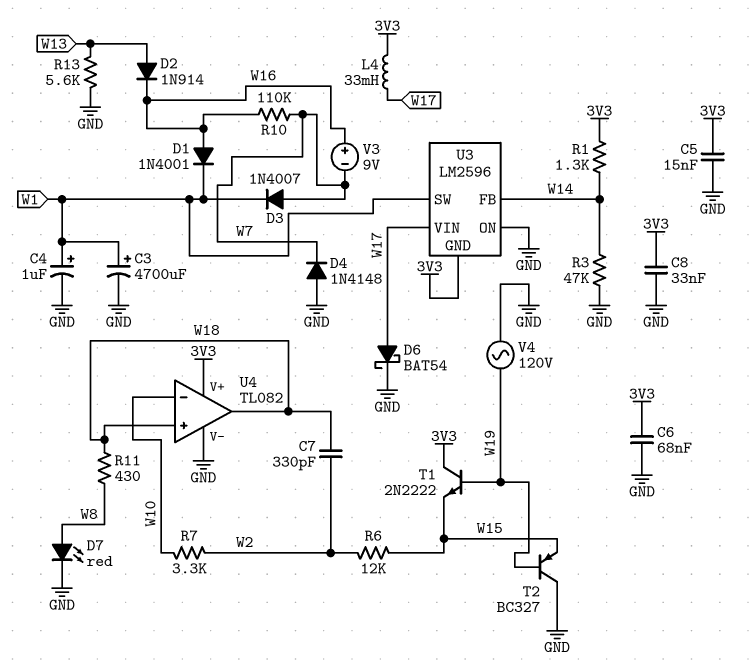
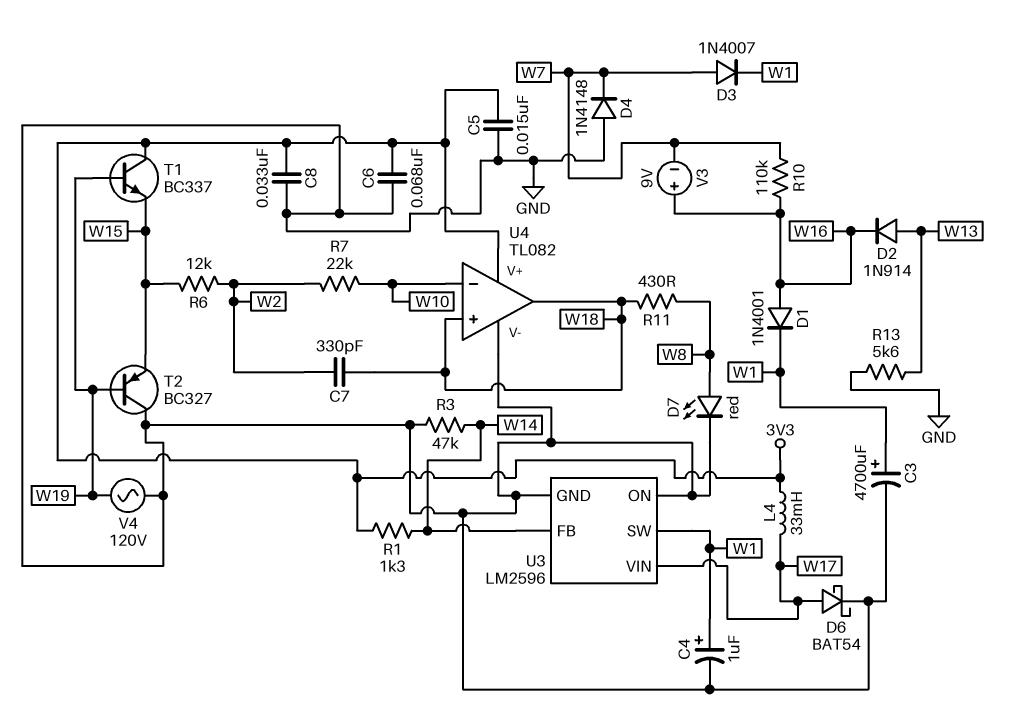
R7: 3.3k (W2, W10) -> 22k (W2, W10)
T1: NPN 2N2222 (B W19, C 3V3, E W15) -> NPN BC337 (B W19, C 3V3, E W15)
U3 pin GND: 3V3 -> GND

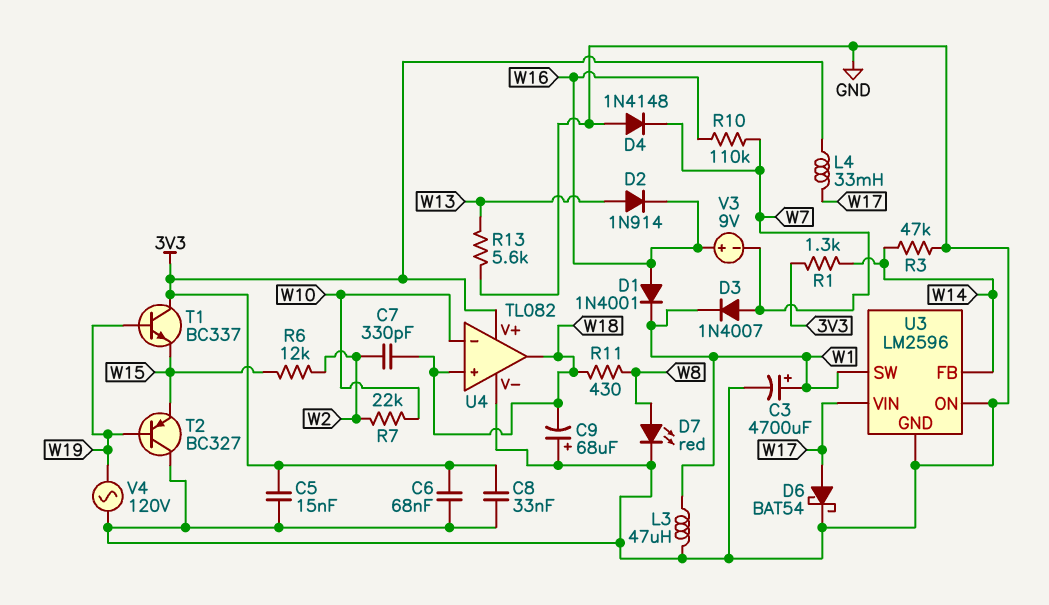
C4: 1uF (plus W1, minus GND) -> none
C9: none -> 68uF (plus GND, minus W18)
L3: none -> 47uH (GND, W1)

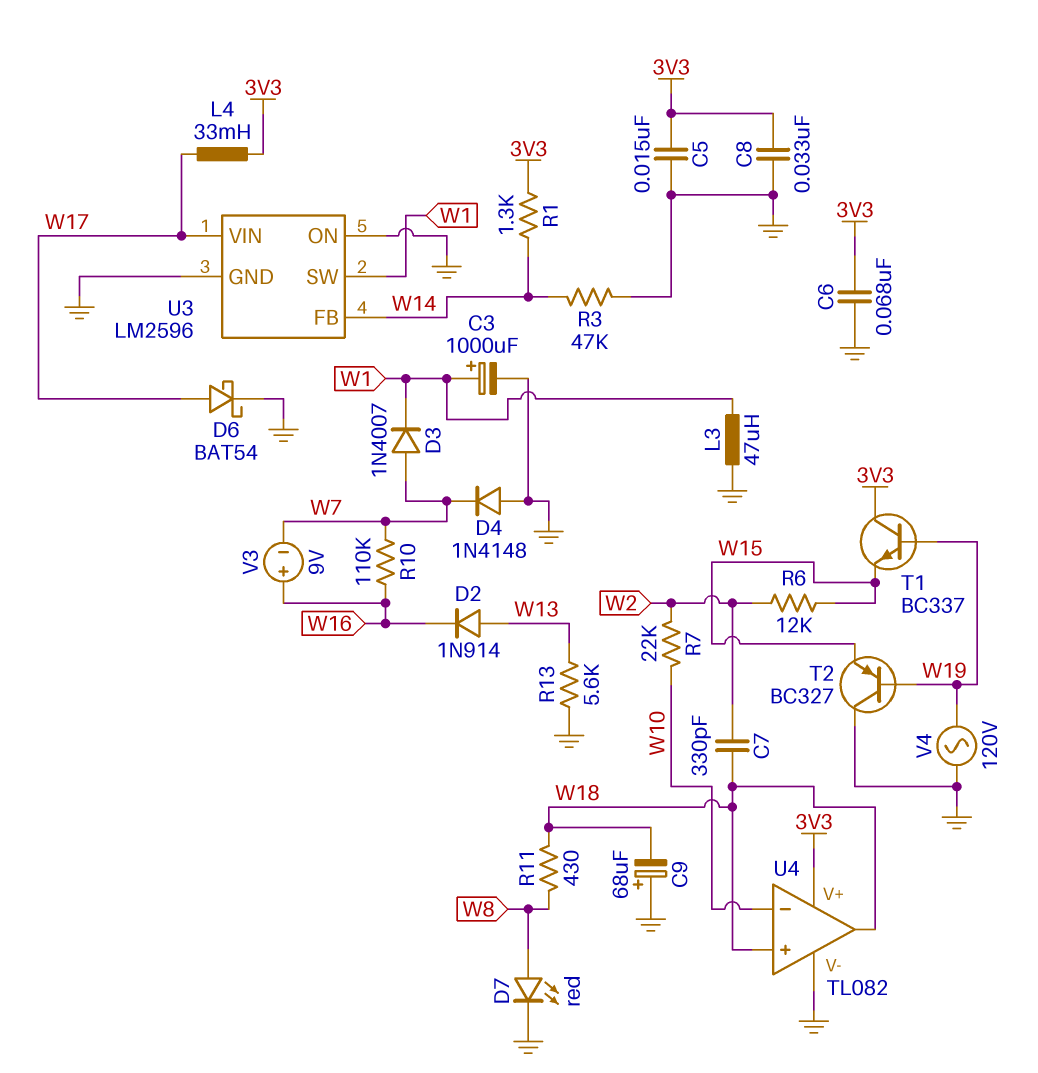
C3: 4700uF (plus W1, minus GND) -> 1000uF (plus W1, minus GND)
D1: diode 1N4001 (A W16, K W1) -> none

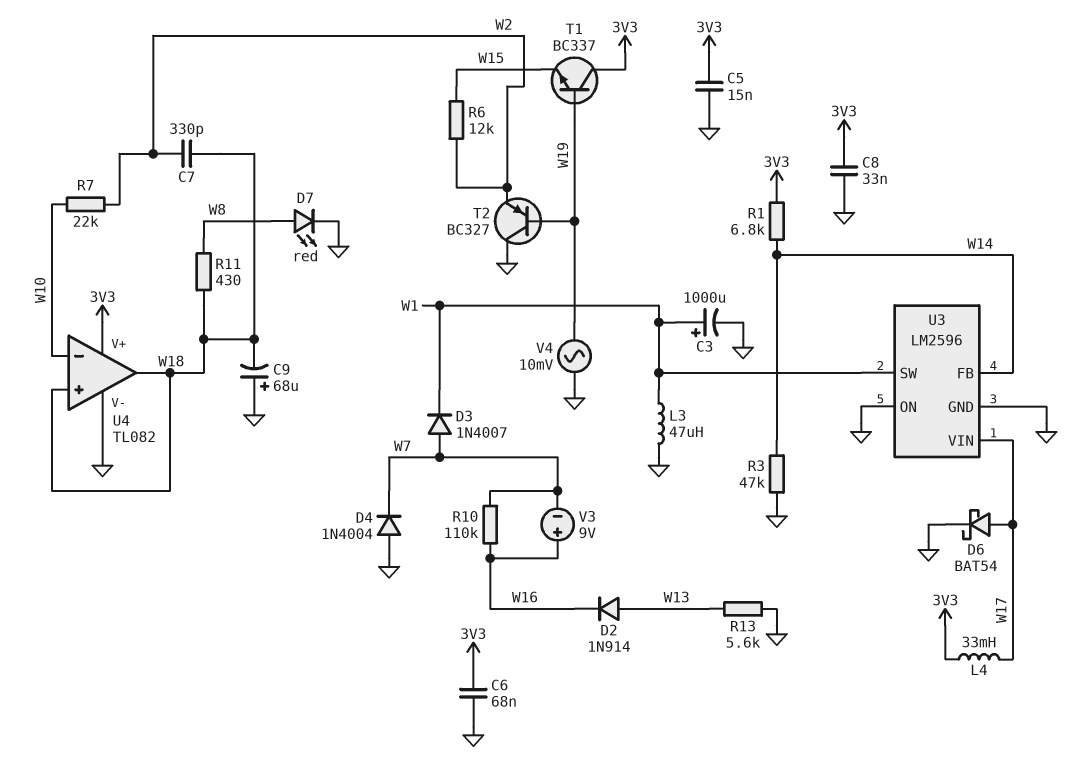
D4: diode 1N4148 (A GND, K W7) -> diode 1N4004 (A GND, K W7)
R1: 1.3k (3V3, W14) -> 6.8k (3V3, W14)
T2: PNP BC327 (B W19, C GND, E W15) -> PNP BC327 (B W19, C GND, E W2)
V4: AC 120V (GND, W19) -> AC 10mV (GND, W19)

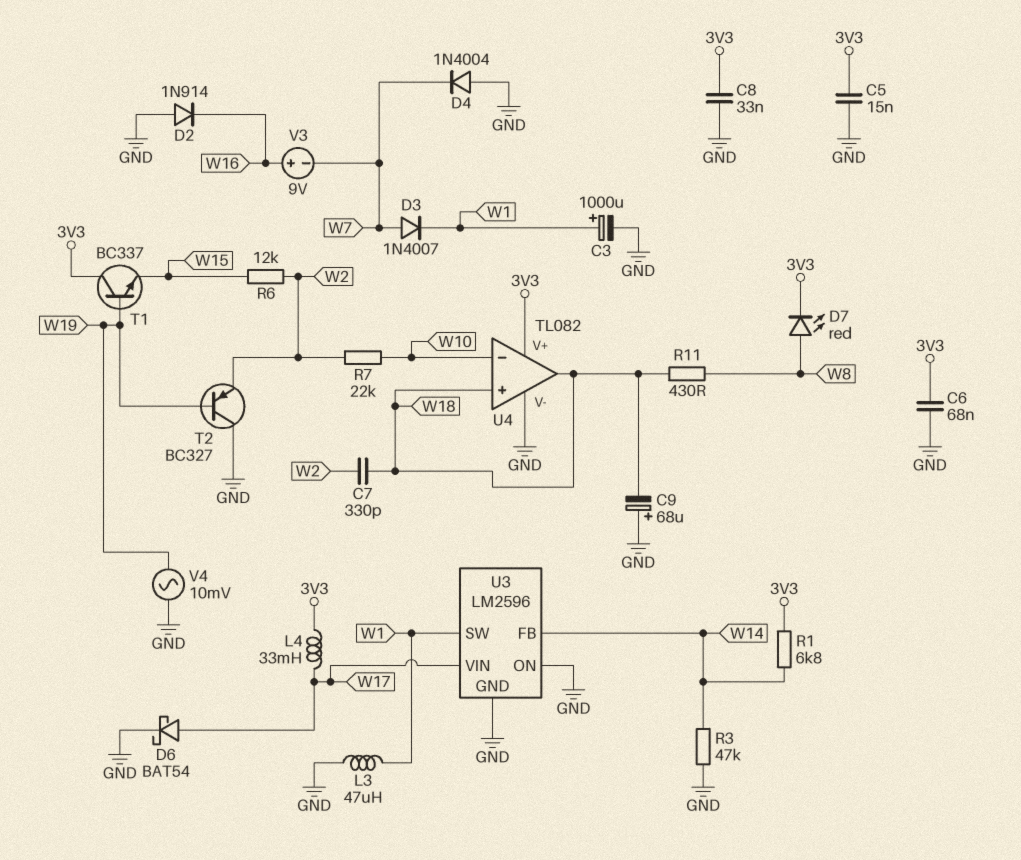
D2: diode 1N914 (A W13, K W16) -> diode 1N914 (A GND, K W16)
D7: LED red (A W8, K GND) -> LED red (A W8, K 3V3)
R10: 110k (W7, W16) -> none
R13: 5.6k (GND, W13) -> none

